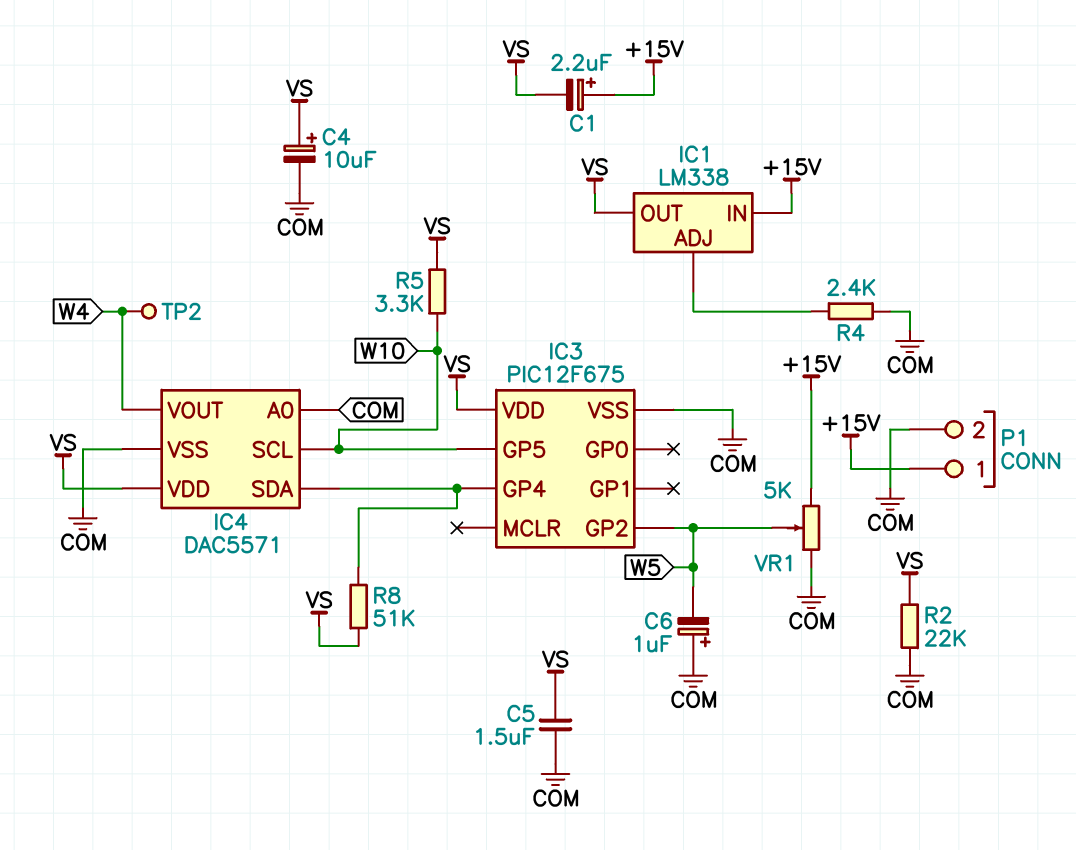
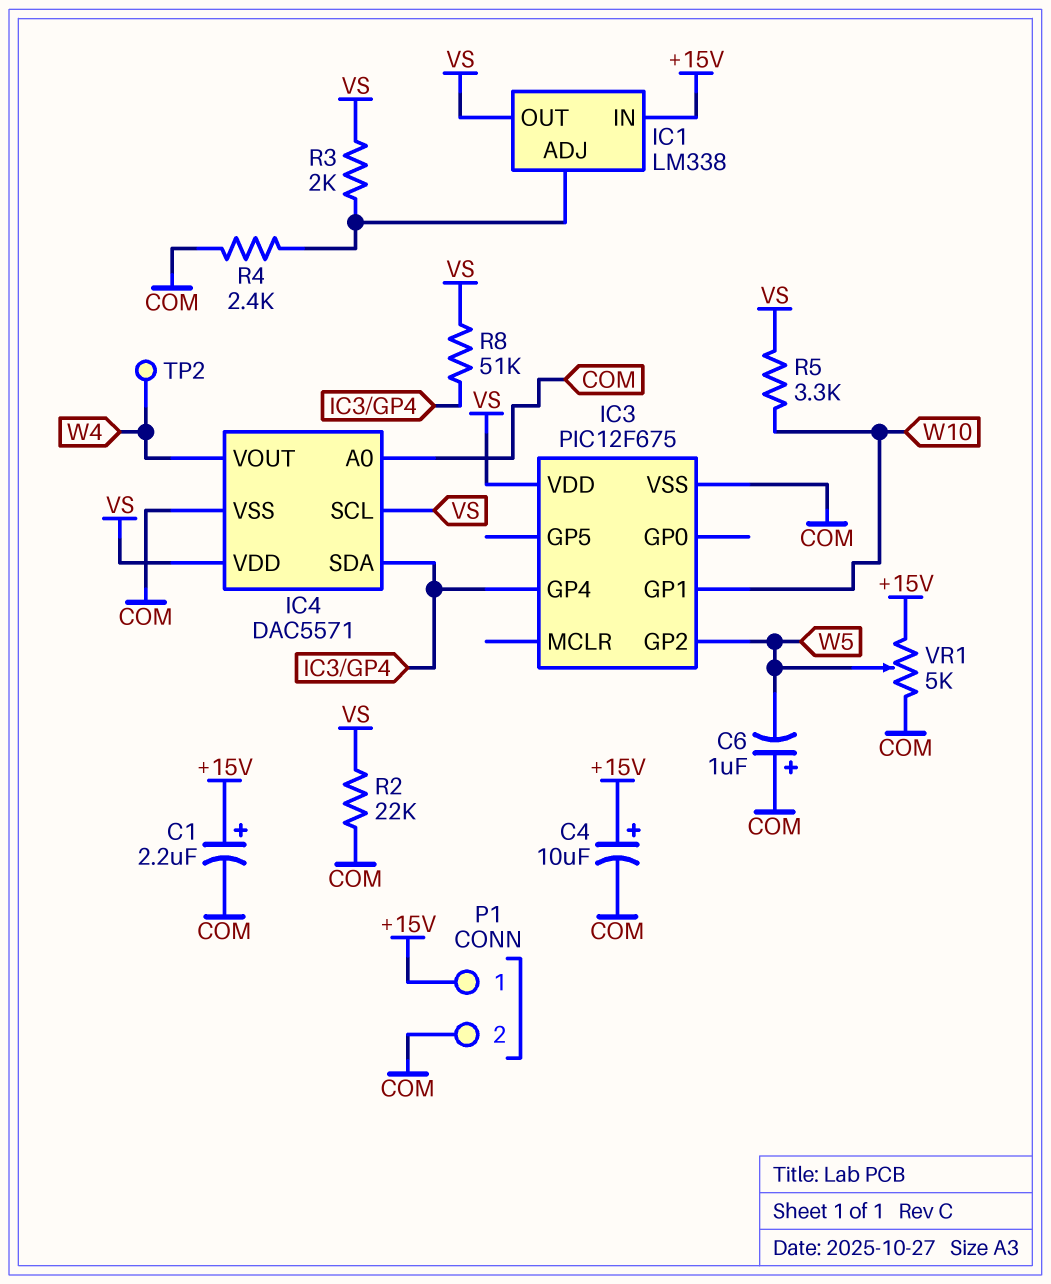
C1: 2.2uF (plus +15V, minus VS) -> 2.2uF (plus +15V, minus COM)
C4: 10uF (plus VS, minus COM) -> 10uF (plus +15V, minus COM)
C5: 1.5uF (COM, VS) -> none
IC3 pin GP1: none -> W10
IC3 pin GP5: W10 -> none
IC4 pin SCL: W10 -> VS
R3: none -> 2k (IC1/ADJ, VS)

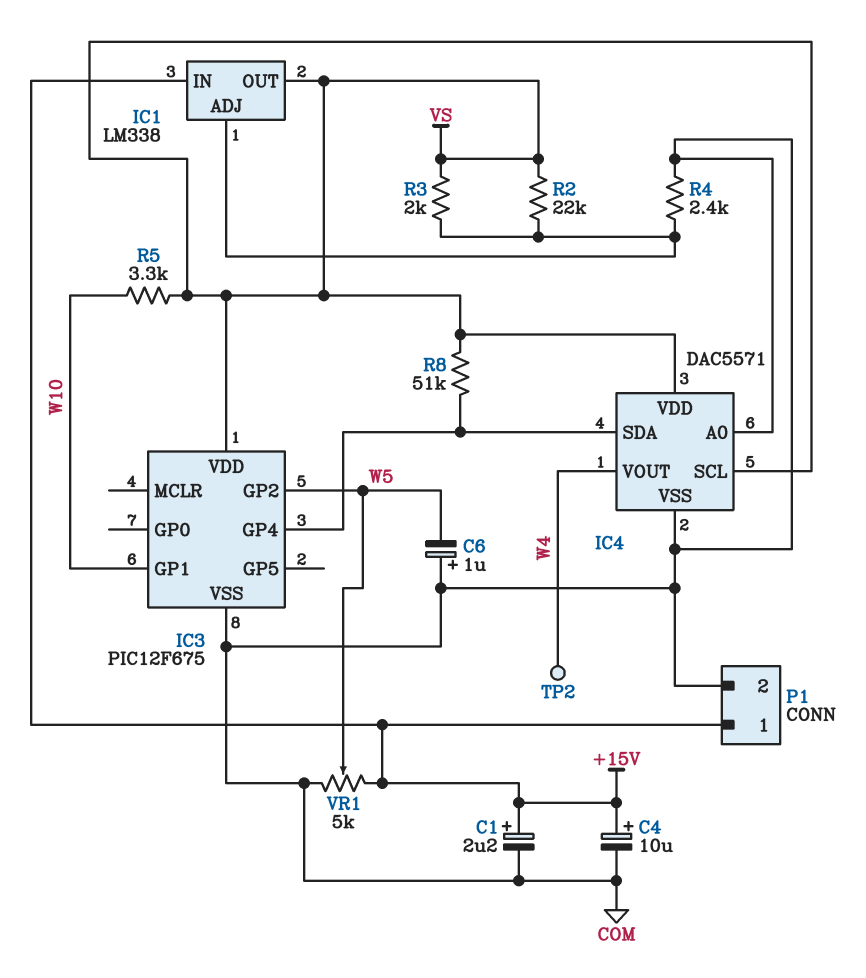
R2: 22k (COM, VS) -> 22k (IC1/ADJ, VS)

